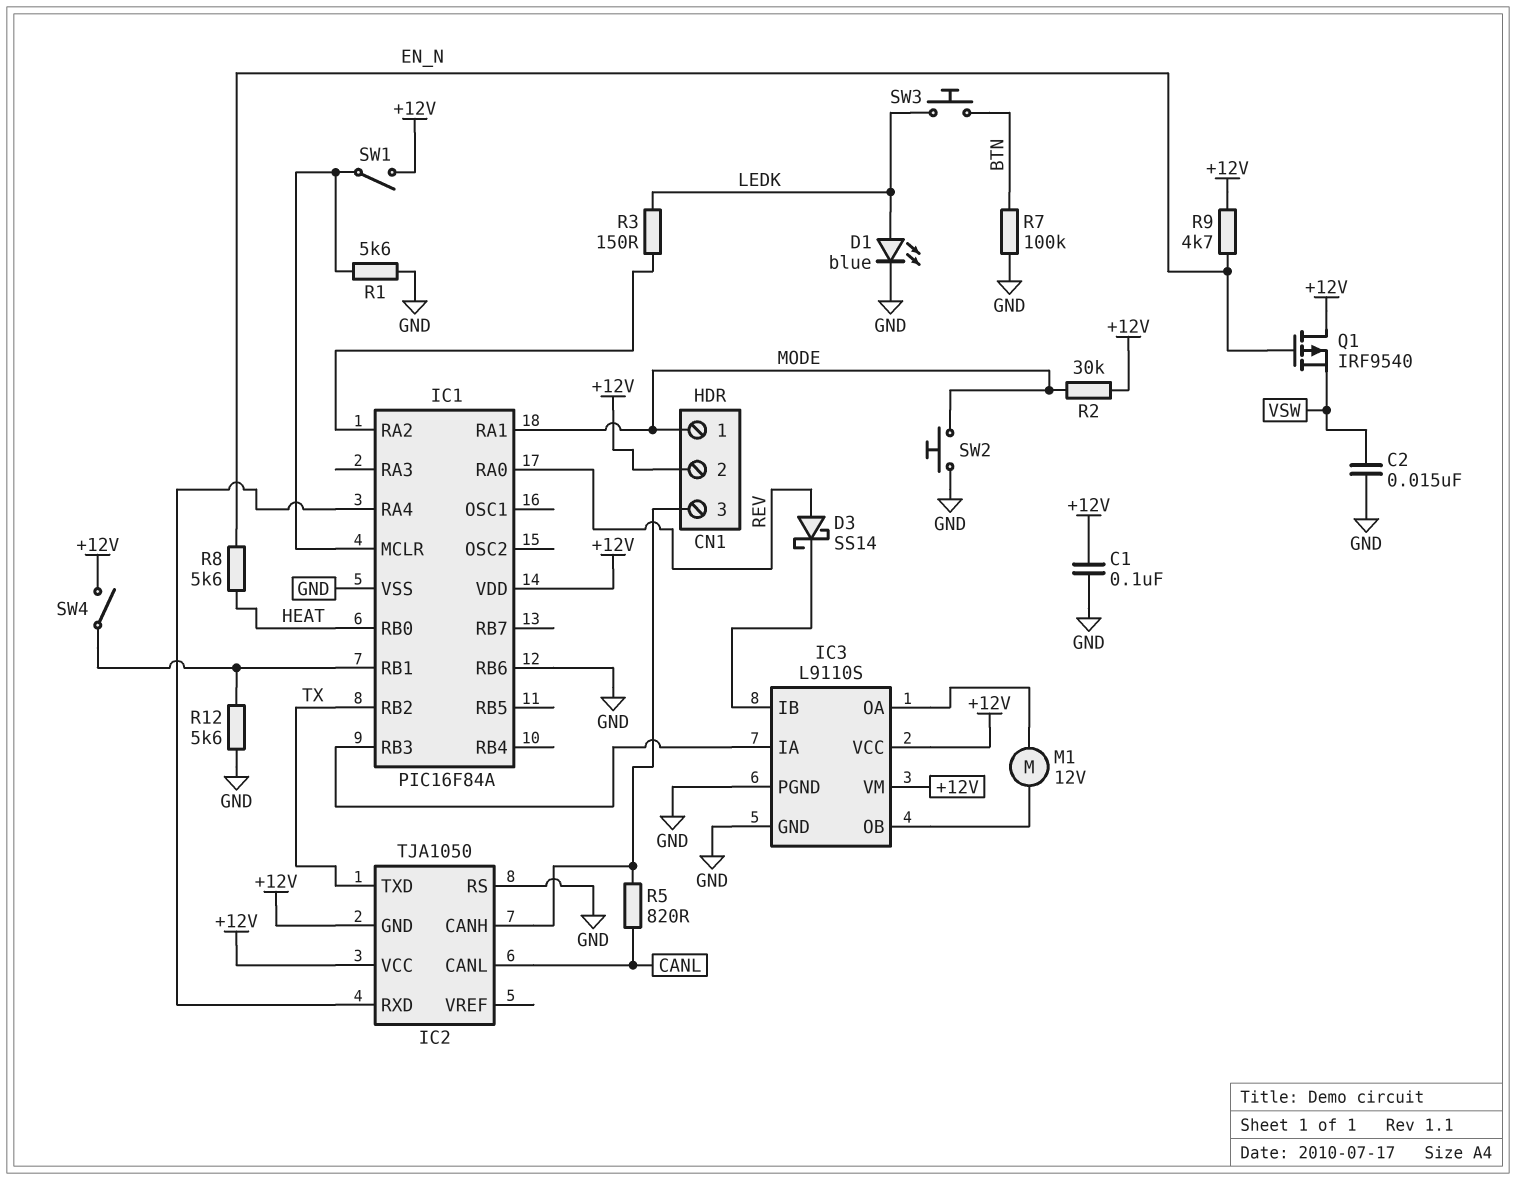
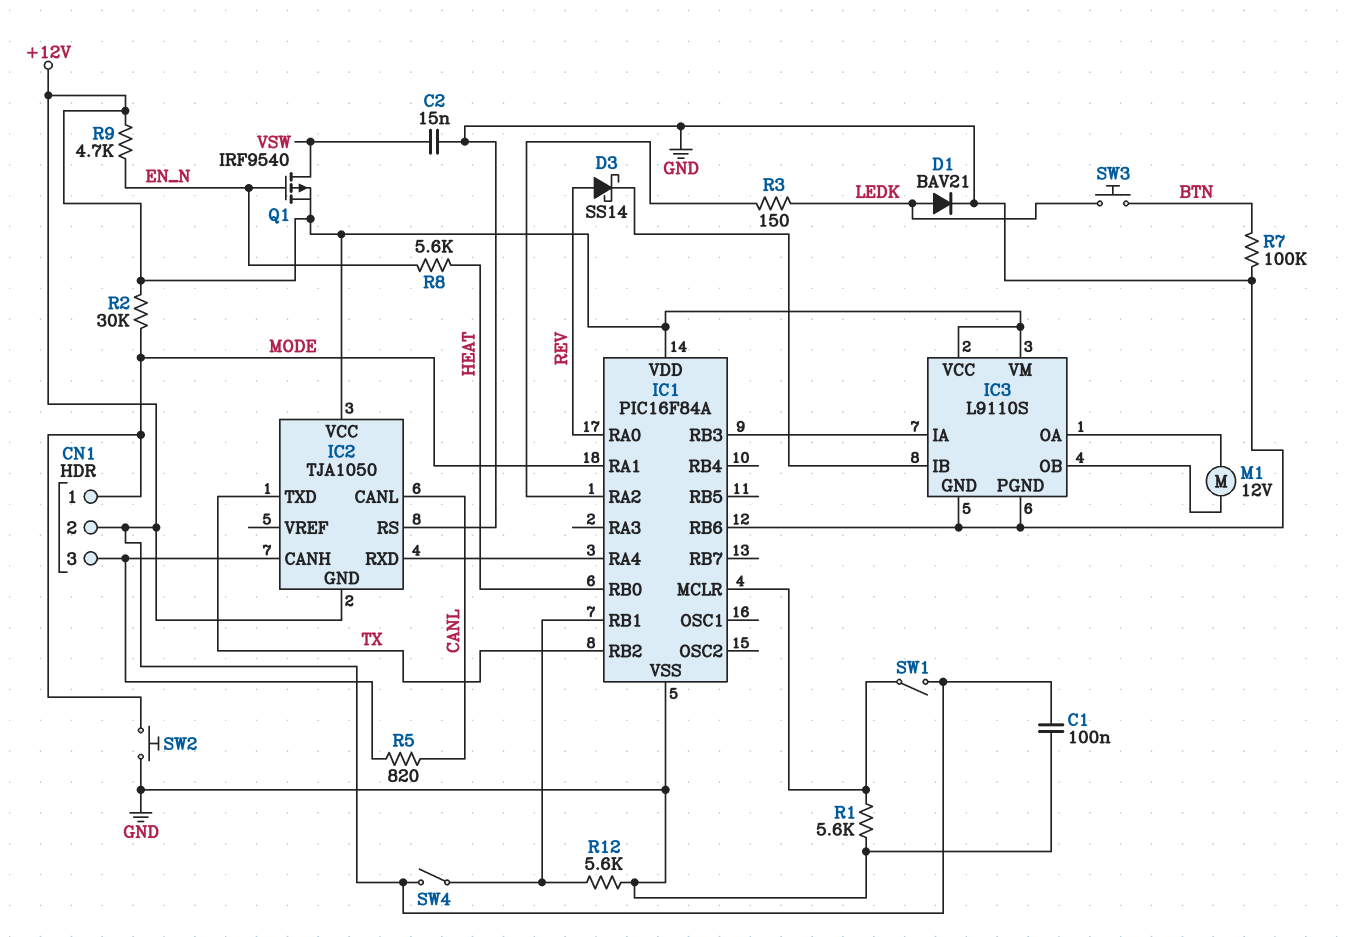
D1: LED blue (A LEDK, K GND) -> diode BAV21 (A LEDK, K GND)
Q1: PMOS IRF9540 (G EN_N, D +12V, S VSW) -> PMOS IRF9540 (G EN_N, D VSW, S +12V)

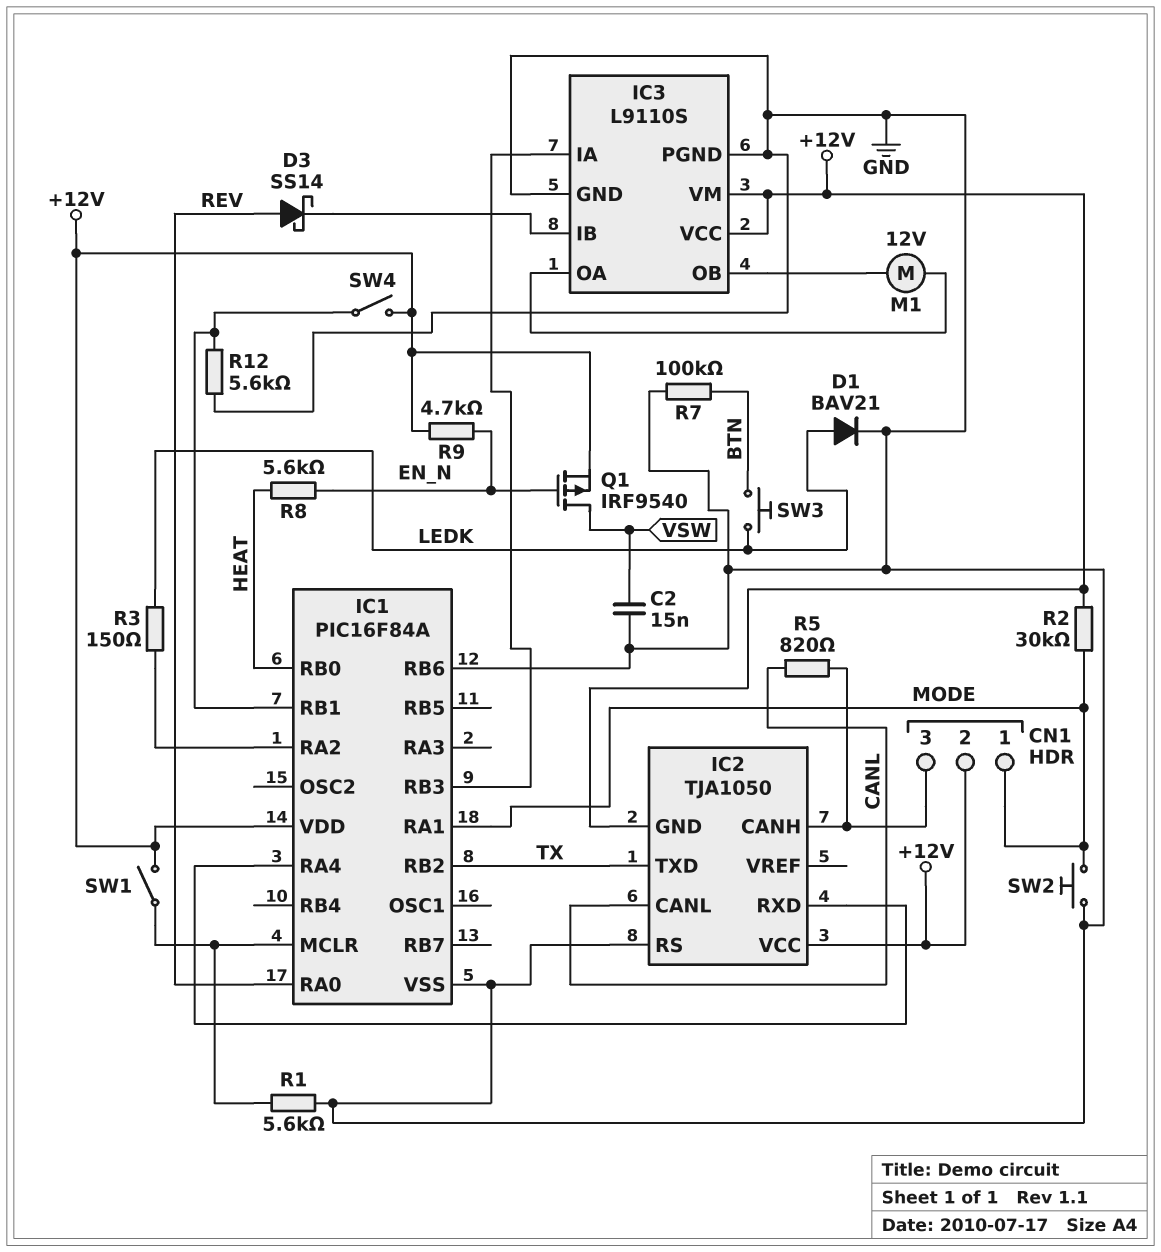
C1: 100nF (+12V, GND) -> none

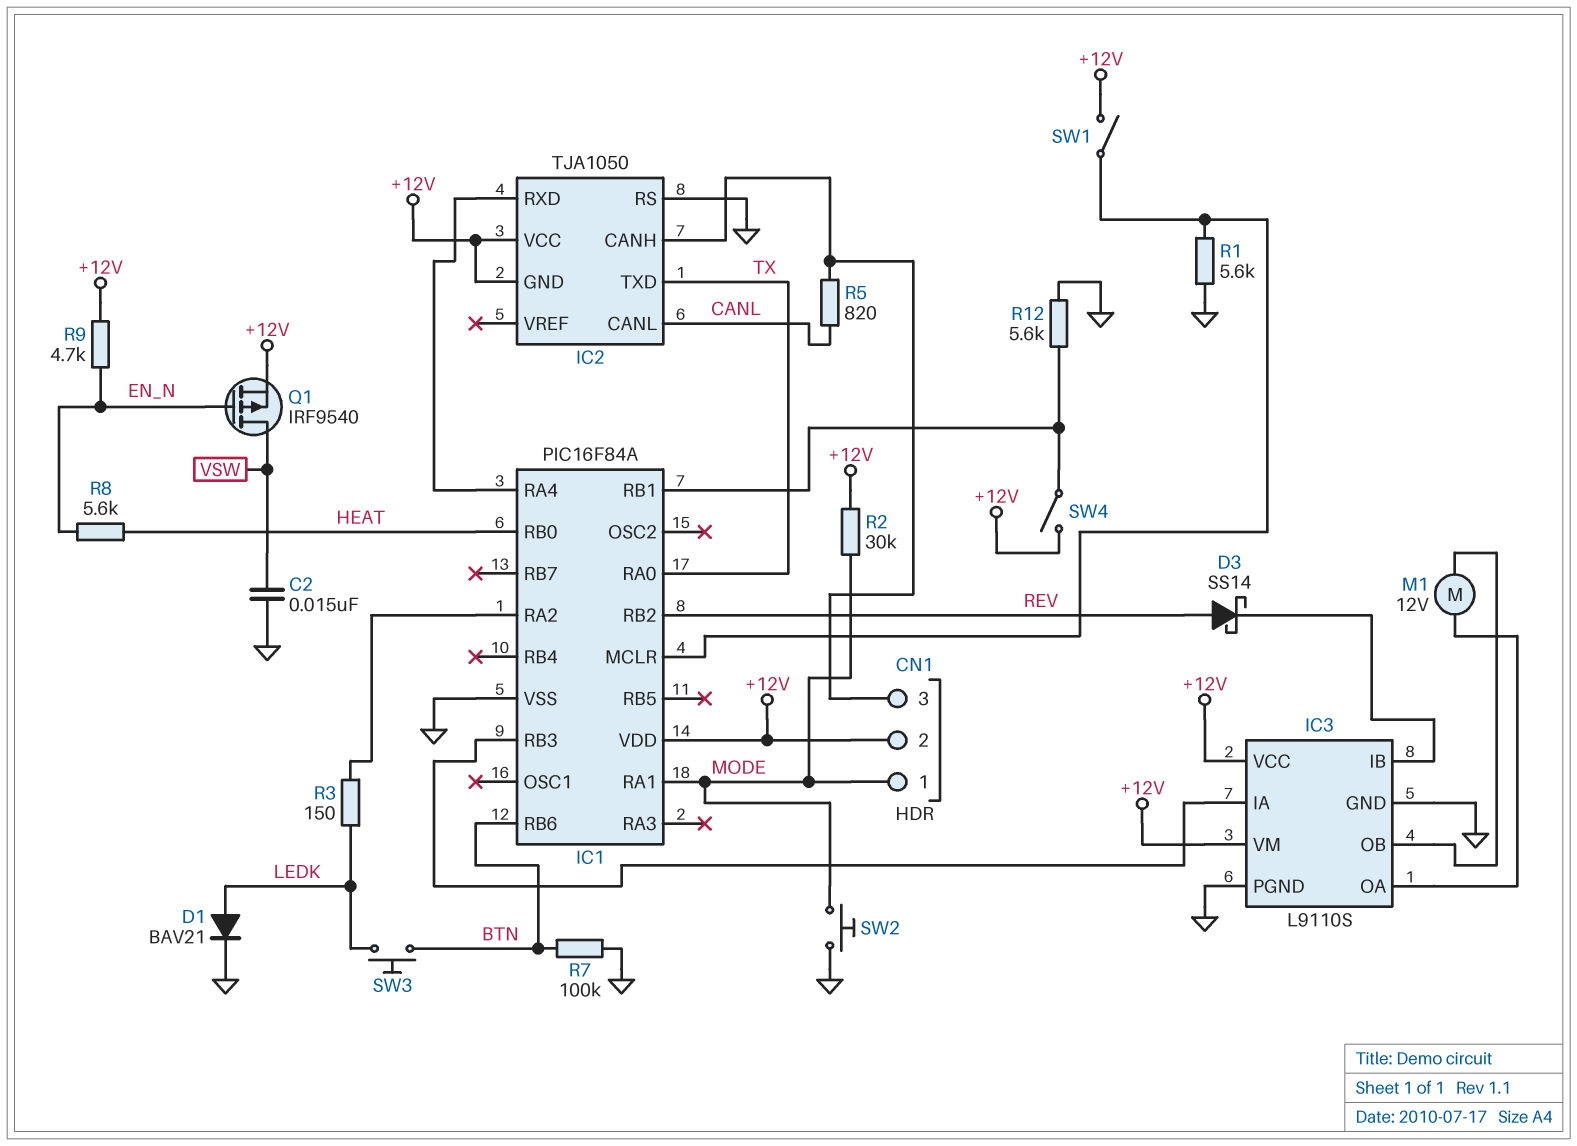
IC1 pin RA0: REV -> TX
IC1 pin RB2: TX -> REV
IC1 pin RB6: GND -> BTN

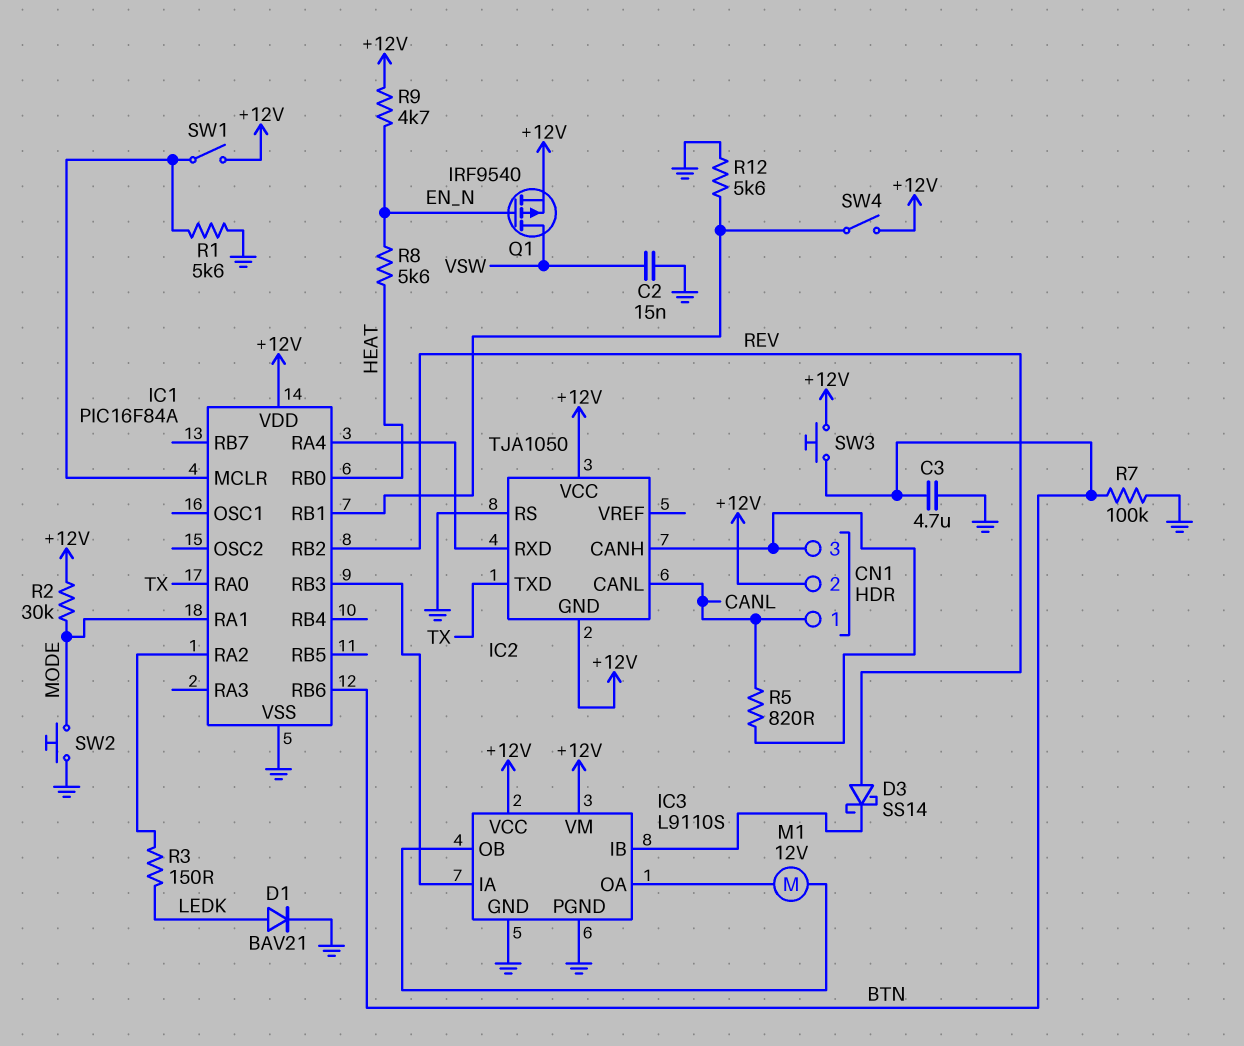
C3: none -> 4.7uF (BTN, GND)
CN1 pin 1: MODE -> CANL
SW3: button (BTN, LEDK) -> button (+12V, BTN)

